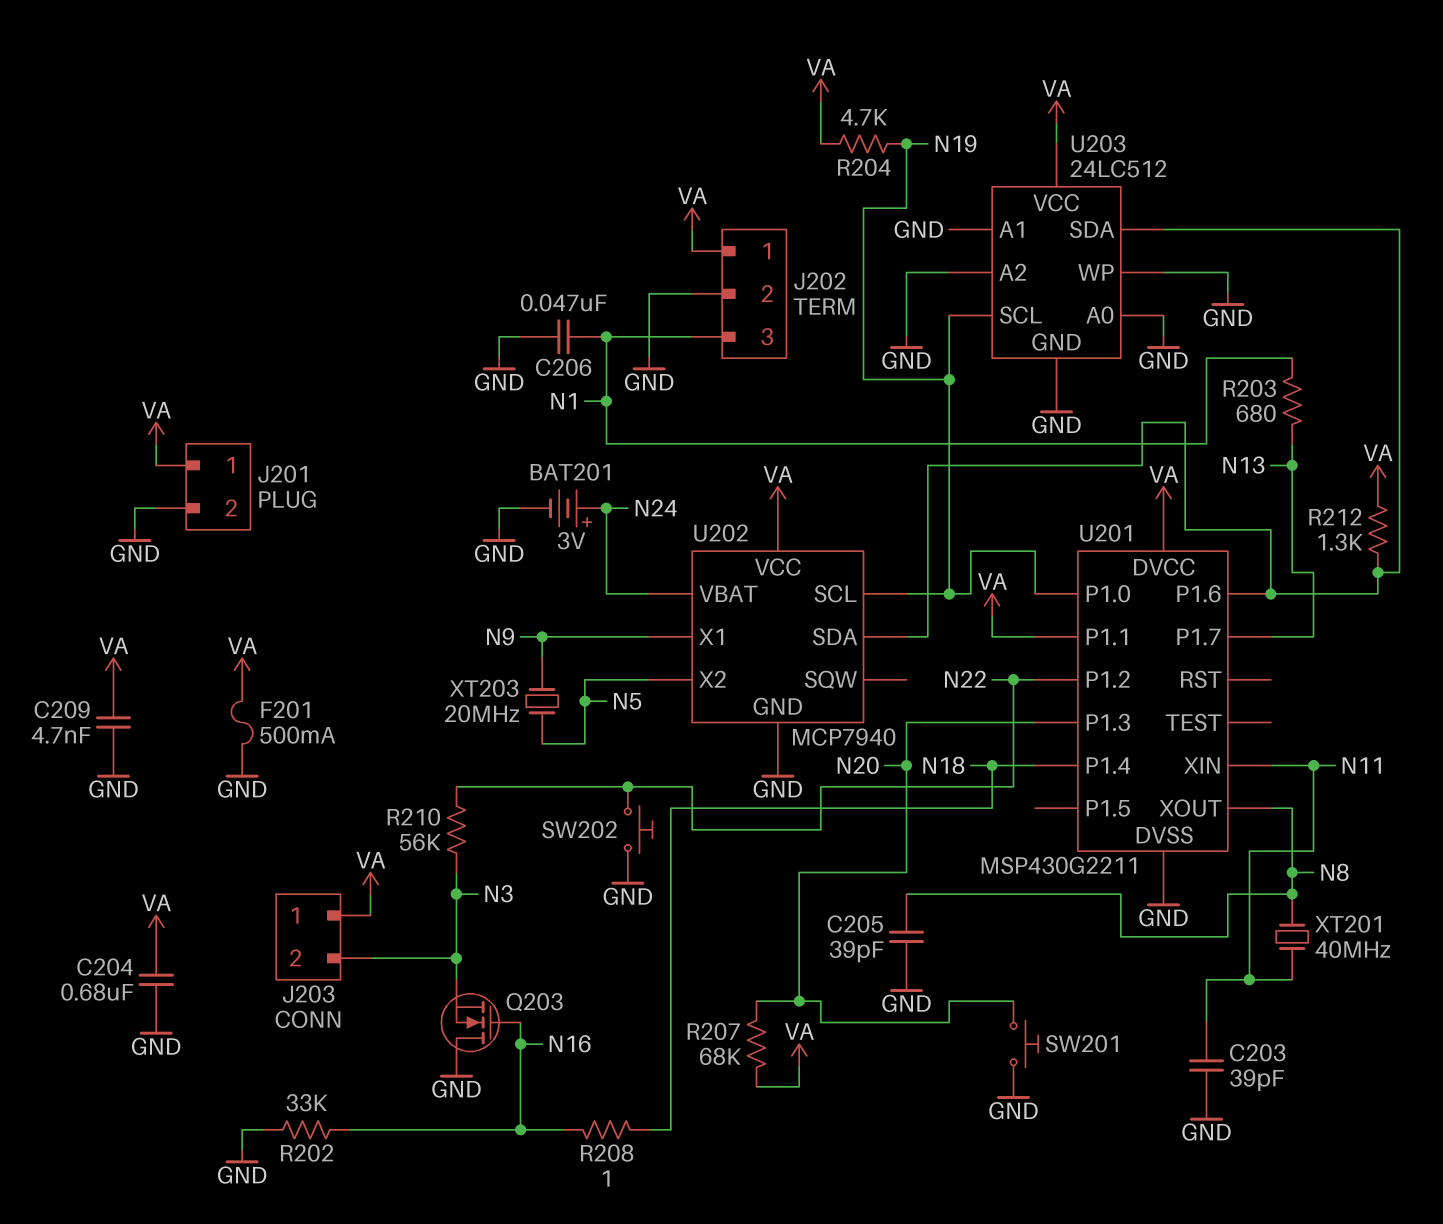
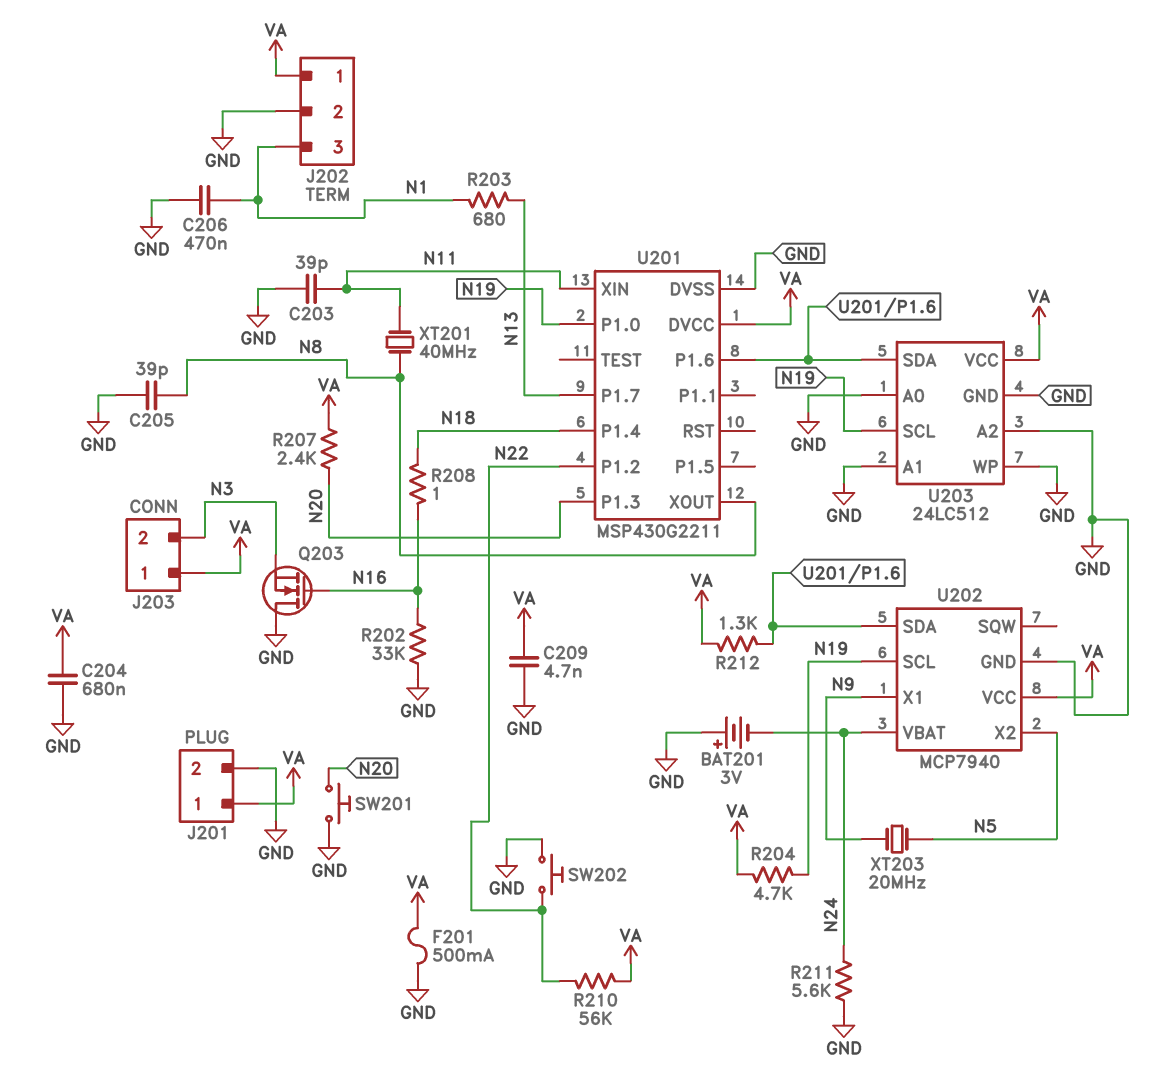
BAT201: 3V (plus N24, minus GND) -> 3V (plus GND, minus N24)
C206: 47nF (GND, N1) -> 470nF (GND, N1)
R207: 68k (N20, VA) -> 2.4k (N20, VA)
R210: 56k (N3, N22) -> 56k (N22, VA)
R211: none -> 5.6k (GND, N24)
U201 pin P1.1: VA -> none

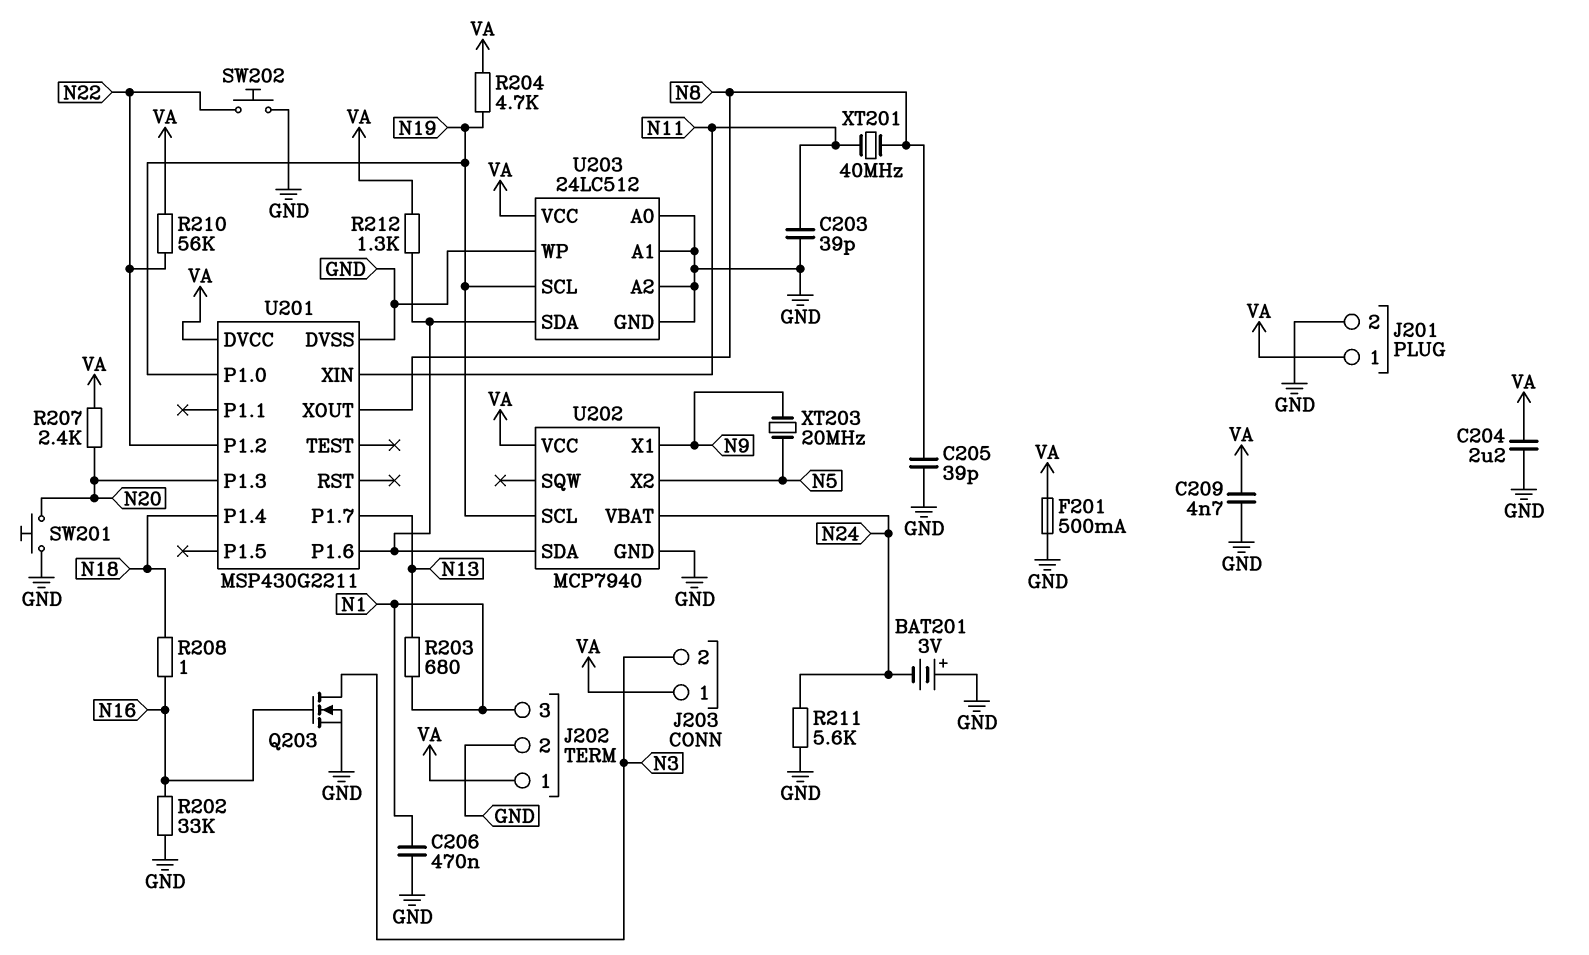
C204: 680nF (GND, VA) -> 2.2uF (GND, VA)
Q203: NMOS (G N16, D GND, S N3) -> NMOS (G N16, D N3, S GND)

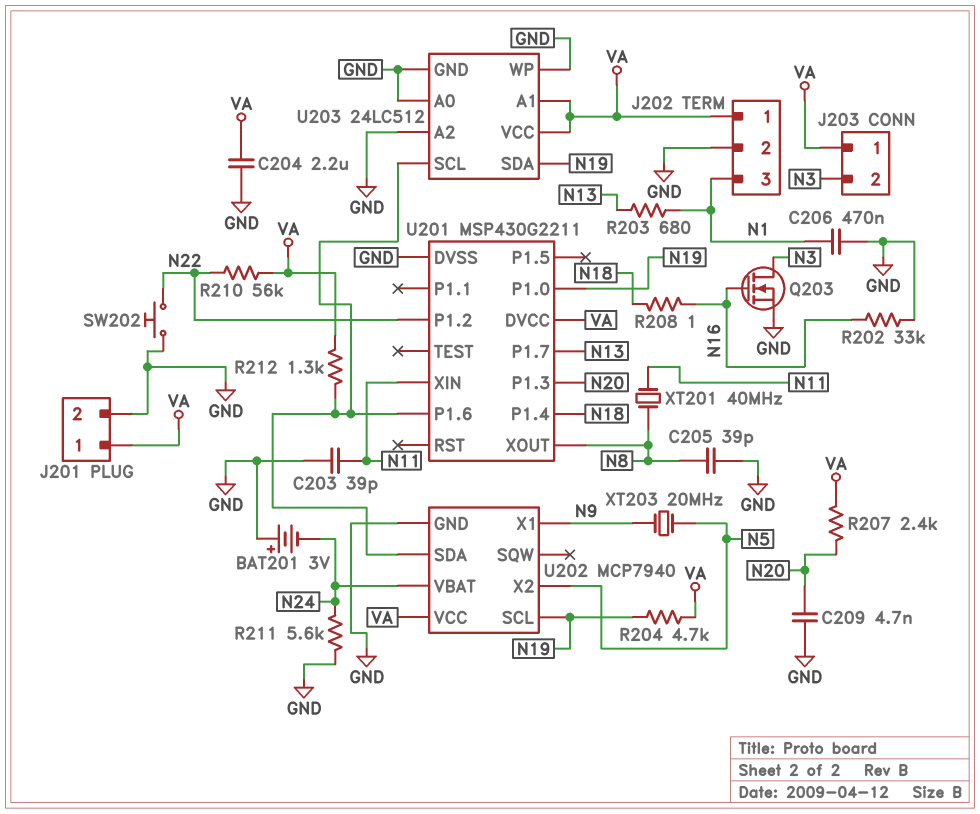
C209: 4.7nF (GND, VA) -> 4.7nF (GND, N20)
F201: 500mA (GND, VA) -> none
SW201: button (GND, N20) -> none
U203 pin A1: GND -> VA
U203 pin SCL: N19 -> U201/P1.6
U203 pin SDA: U201/P1.6 -> N19

